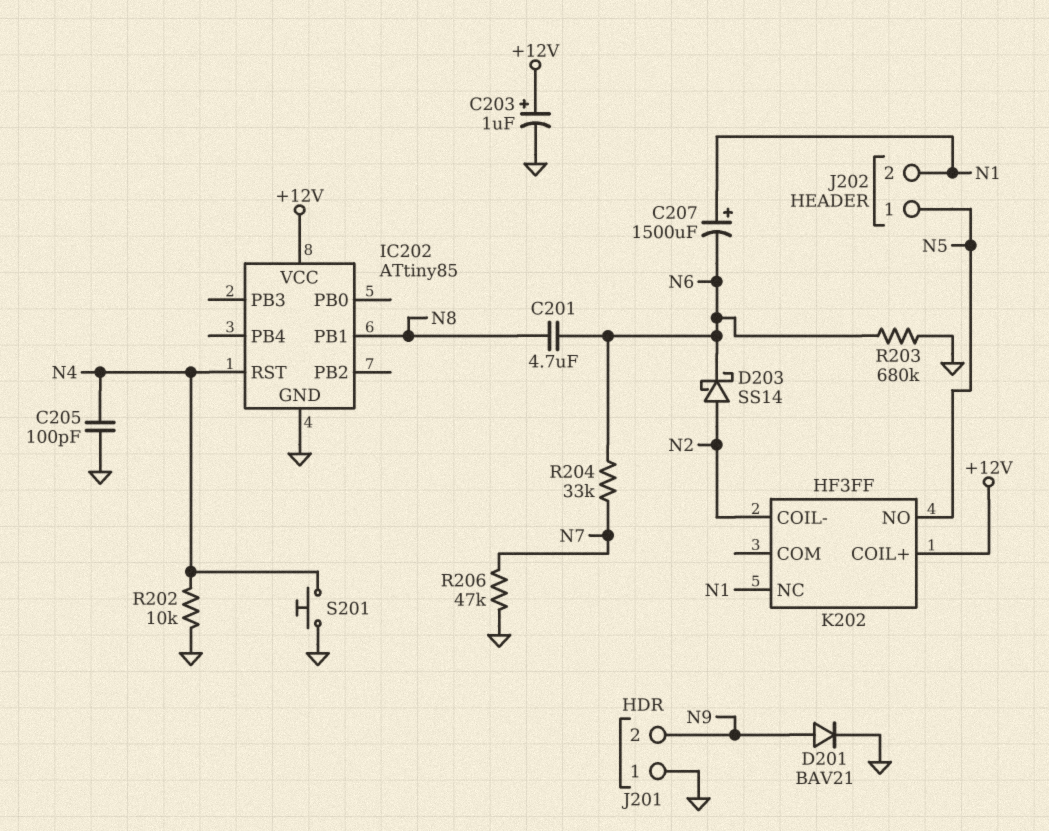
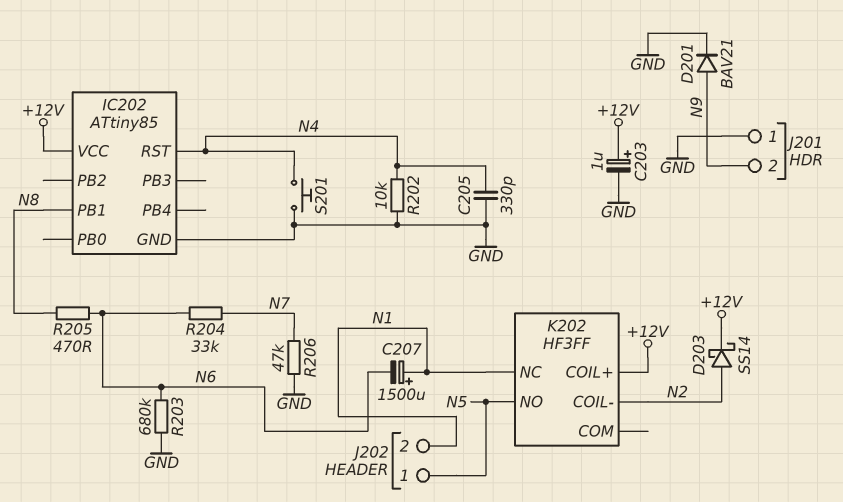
C201: 4.7uF (N6, N8) -> none
C205: 100pF (GND, N4) -> 330pF (GND, N4)
D203: schottky SS14 (A N2, K N6) -> schottky SS14 (A N2, K +12V)
R205: none -> 470 (N6, N8)

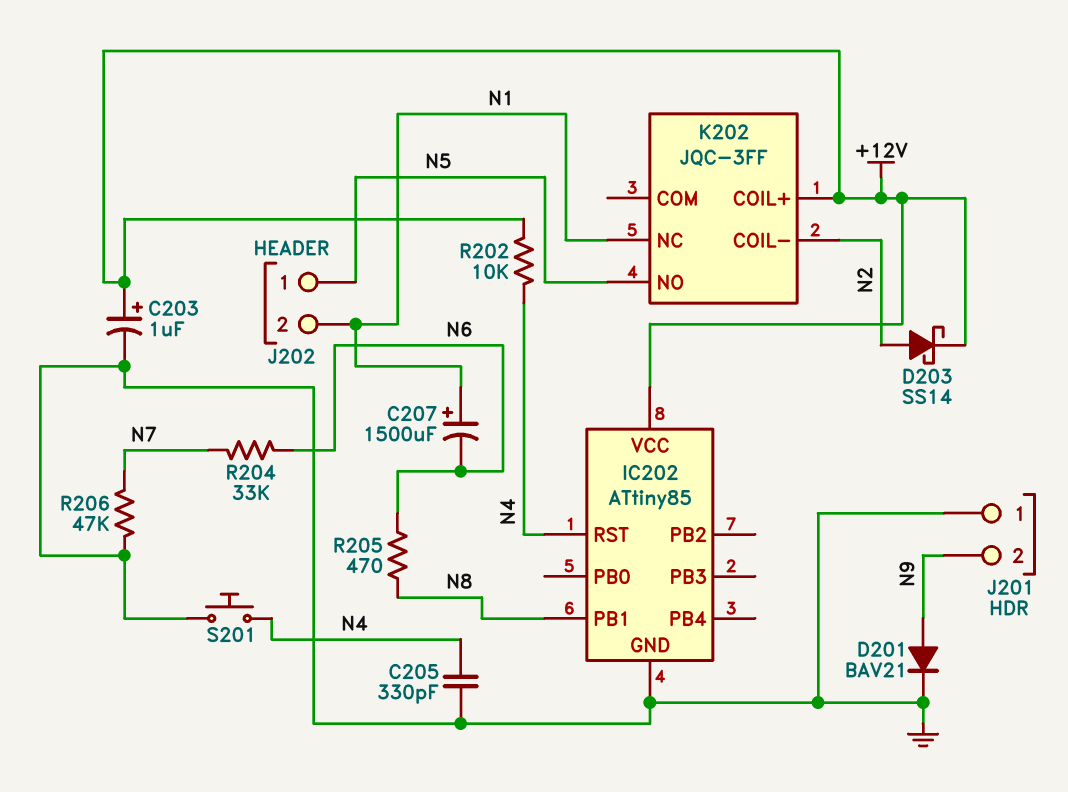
K202: HF3FF -> JQC-3FF
R202: 10k (GND, N4) -> 10k (+12V, N4)
R203: 680k (GND, N6) -> none

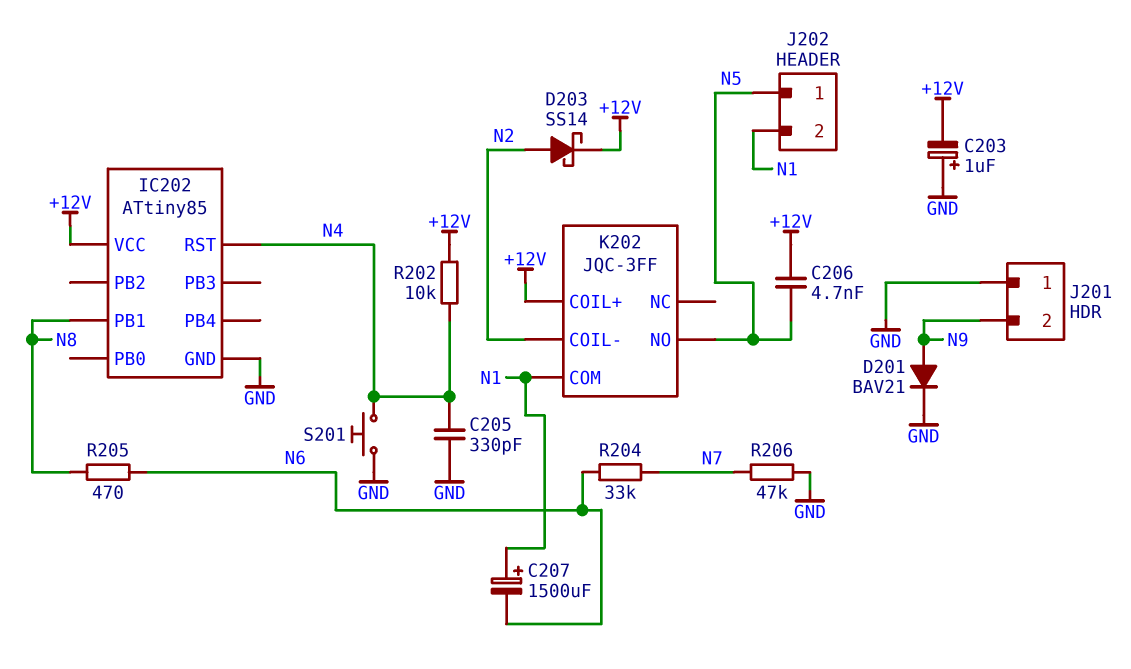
C203: 1uF (plus +12V, minus GND) -> 1uF (plus GND, minus +12V)
C206: none -> 4.7nF (+12V, N5)
K202 pin COM: none -> N1
K202 pin NC: N1 -> none

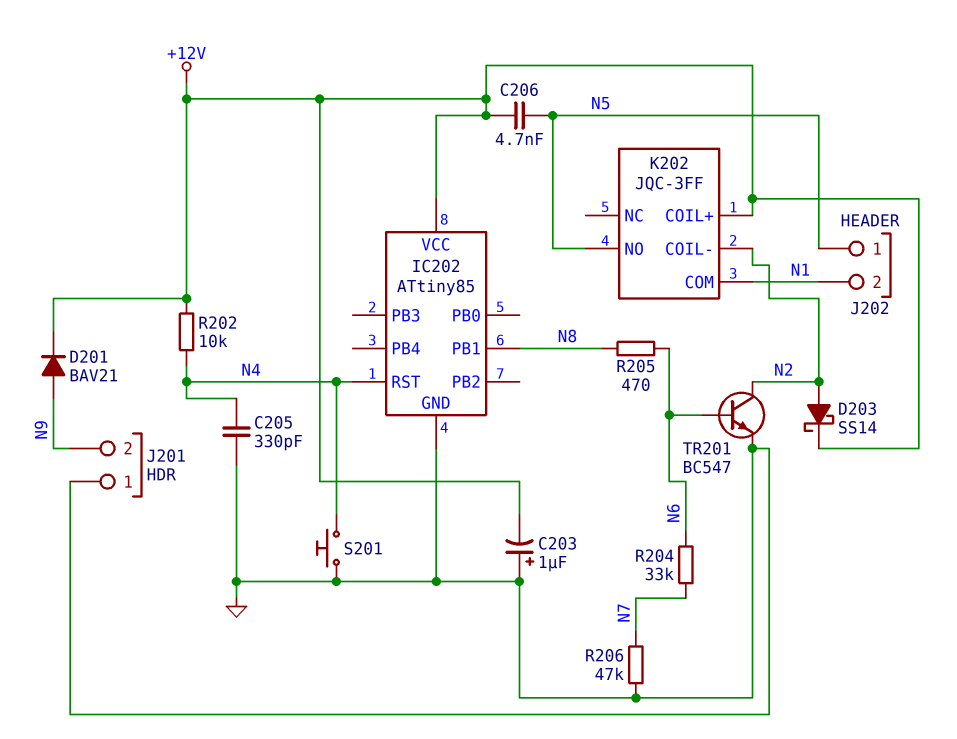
C207: 1500uF (plus N1, minus N6) -> none
D201: diode BAV21 (A N9, K GND) -> diode BAV21 (A N9, K +12V)
TR201: none -> NPN BC547 (B N6, C N2, E GND)

